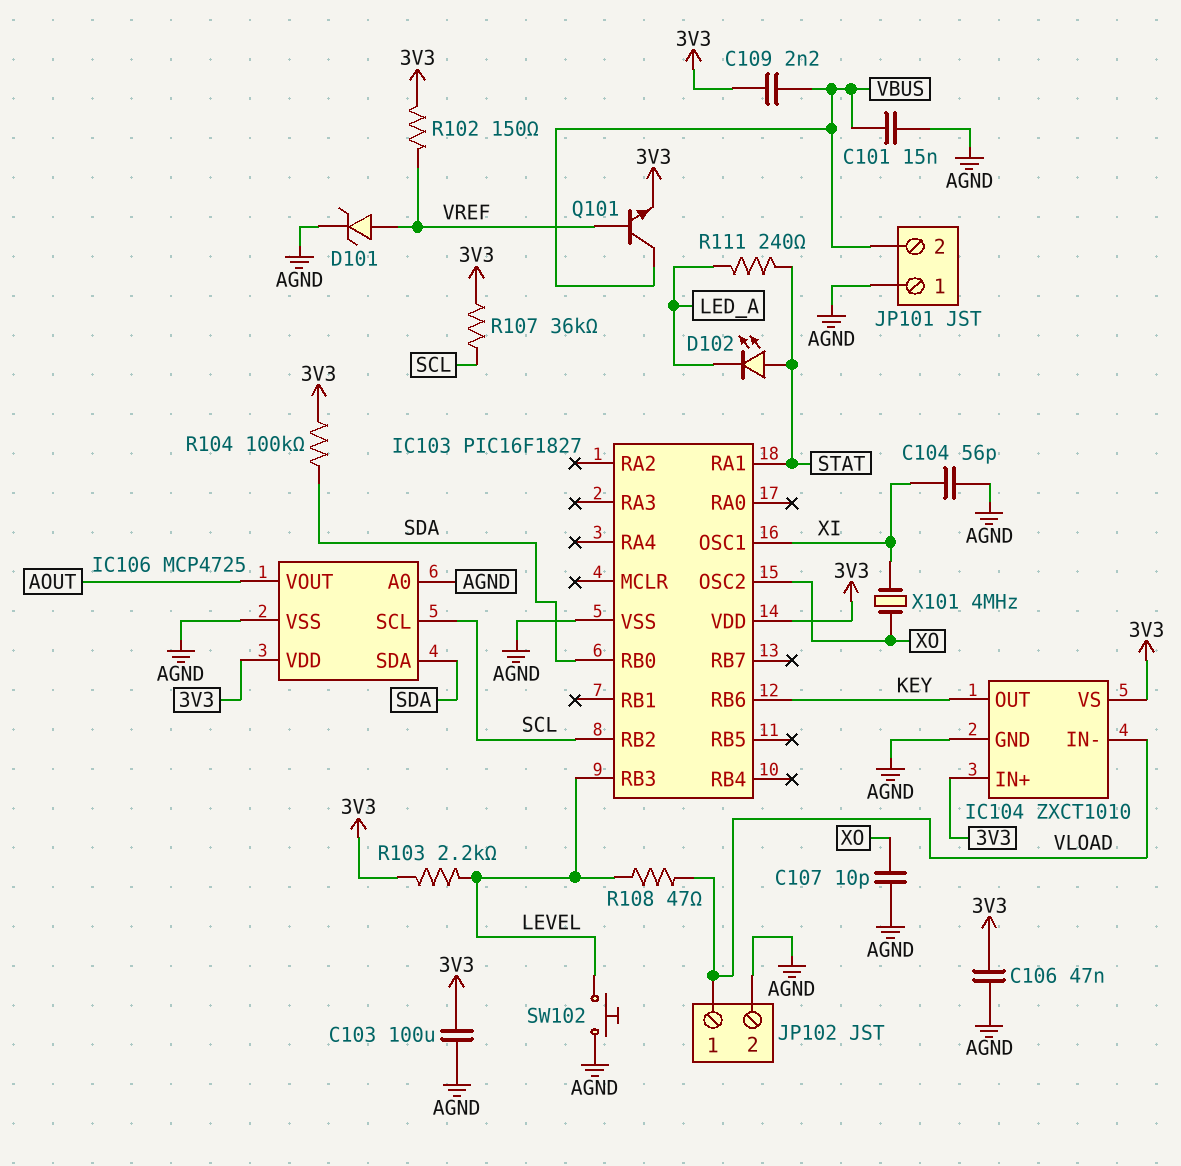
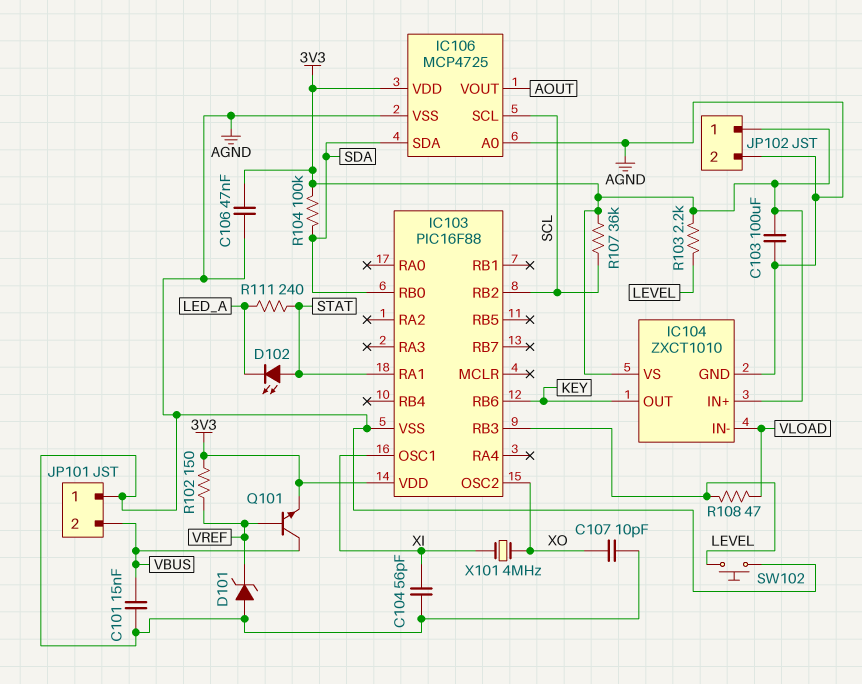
C109: 2.2nF (3V3, VBUS) -> none
D101: zener (A VREF, K AGND) -> zener (A AGND, K VREF)
IC103: PIC16F1827 -> PIC16F88
JP102 pin 1: VLOAD -> 3V3

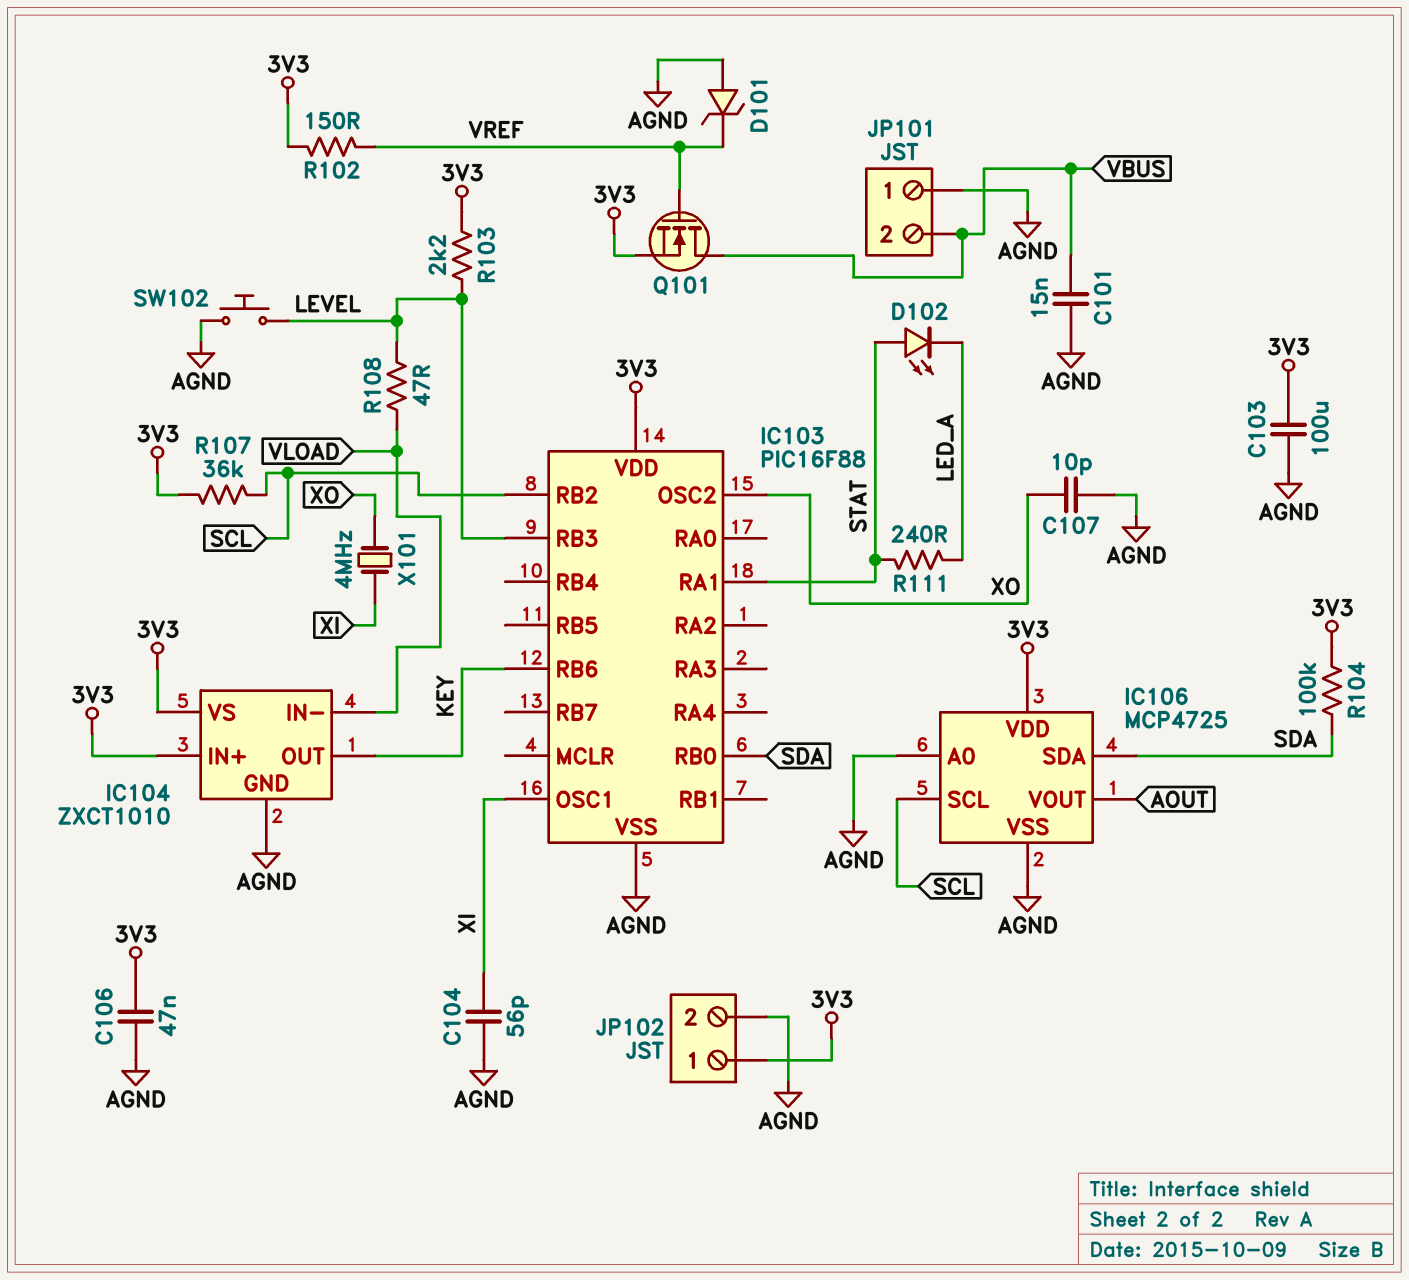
Q101: NPN (B VREF, C VBUS, E 3V3) -> NMOS (G VREF, D VBUS, S 3V3)

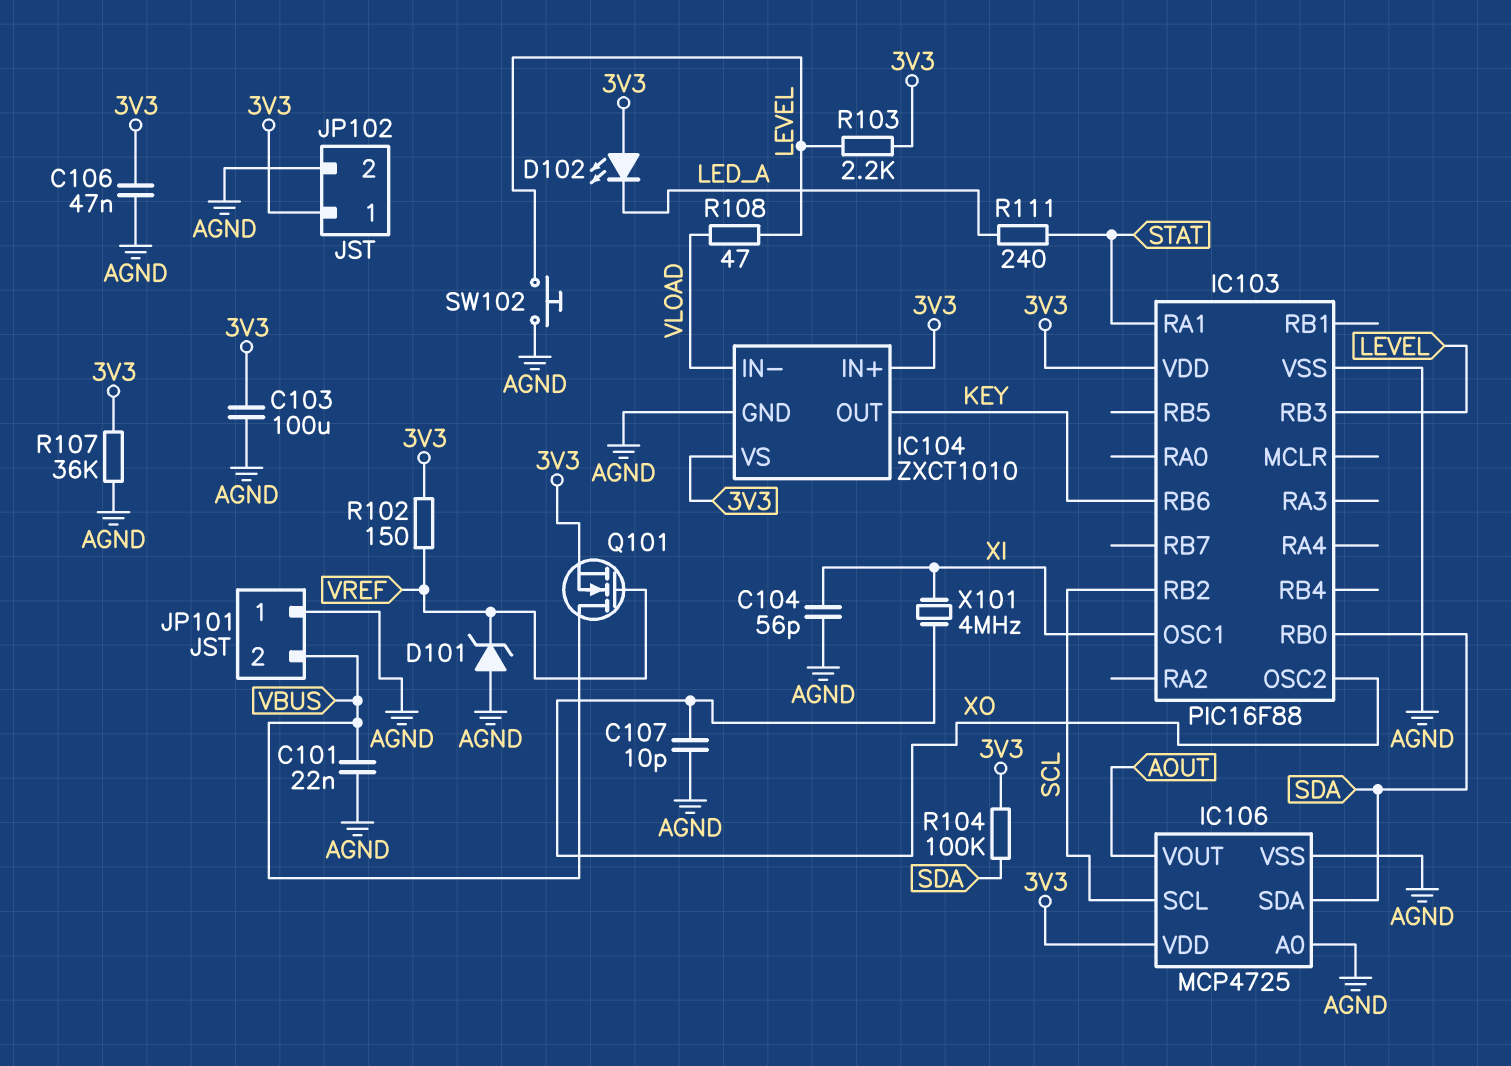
C101: 15nF (AGND, VBUS) -> 22nF (AGND, VBUS)
D102: LED (A STAT, K LED_A) -> LED (A 3V3, K LED_A)
R107: 36k (3V3, SCL) -> 36k (3V3, AGND)

